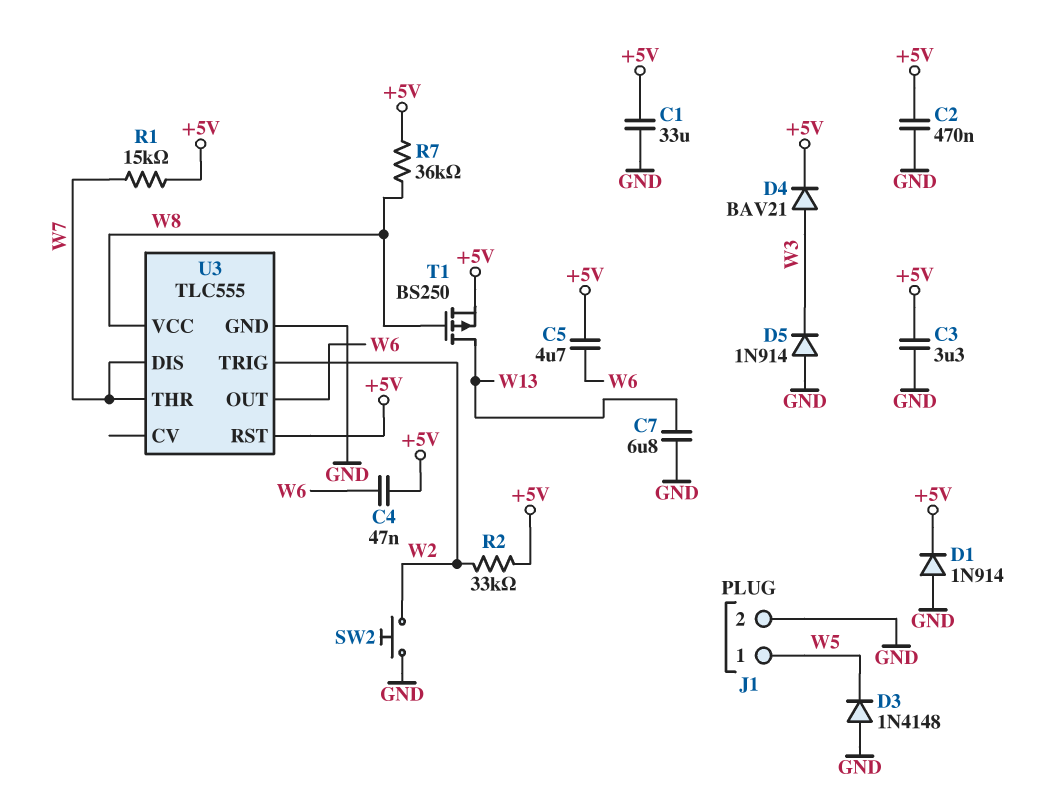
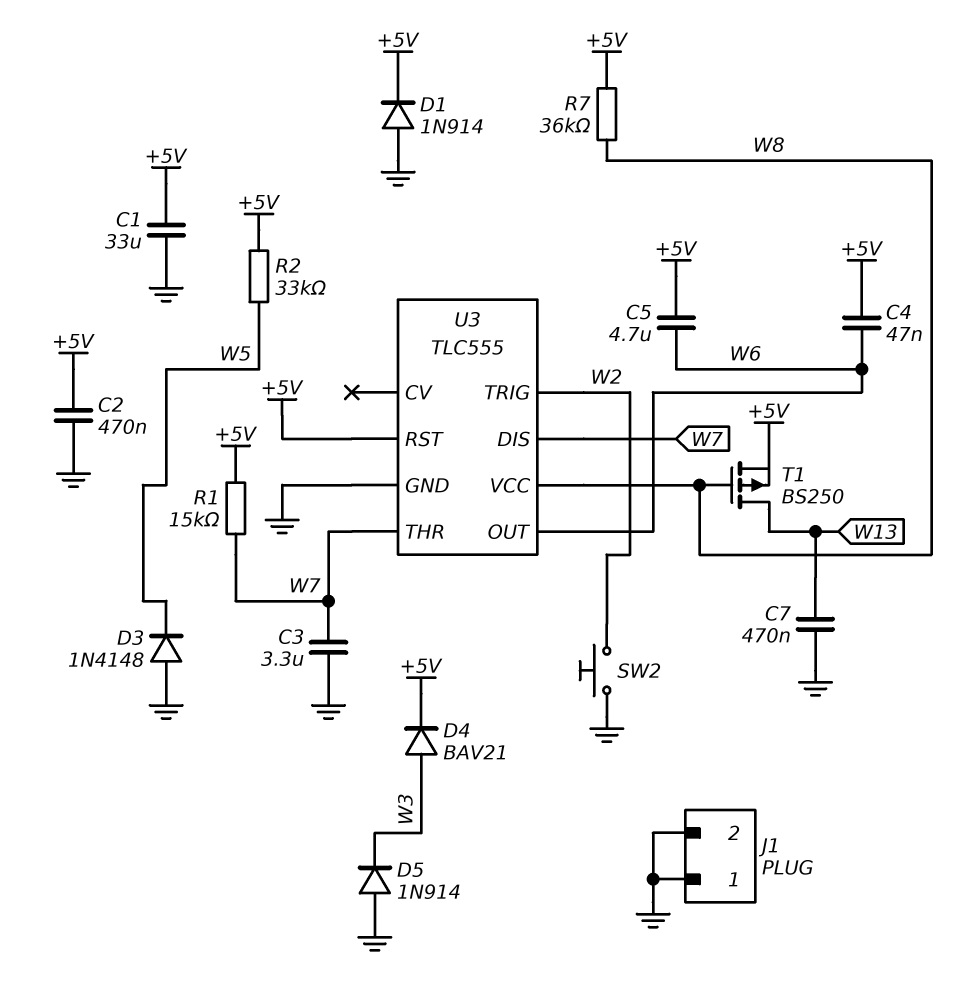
C3: 3.3uF (+5V, GND) -> 3.3uF (GND, W7)
C7: 6.8uF (GND, W13) -> 470nF (GND, W13)
J1 pin 1: W5 -> GND
R2: 33k (+5V, W2) -> 33k (+5V, W5)

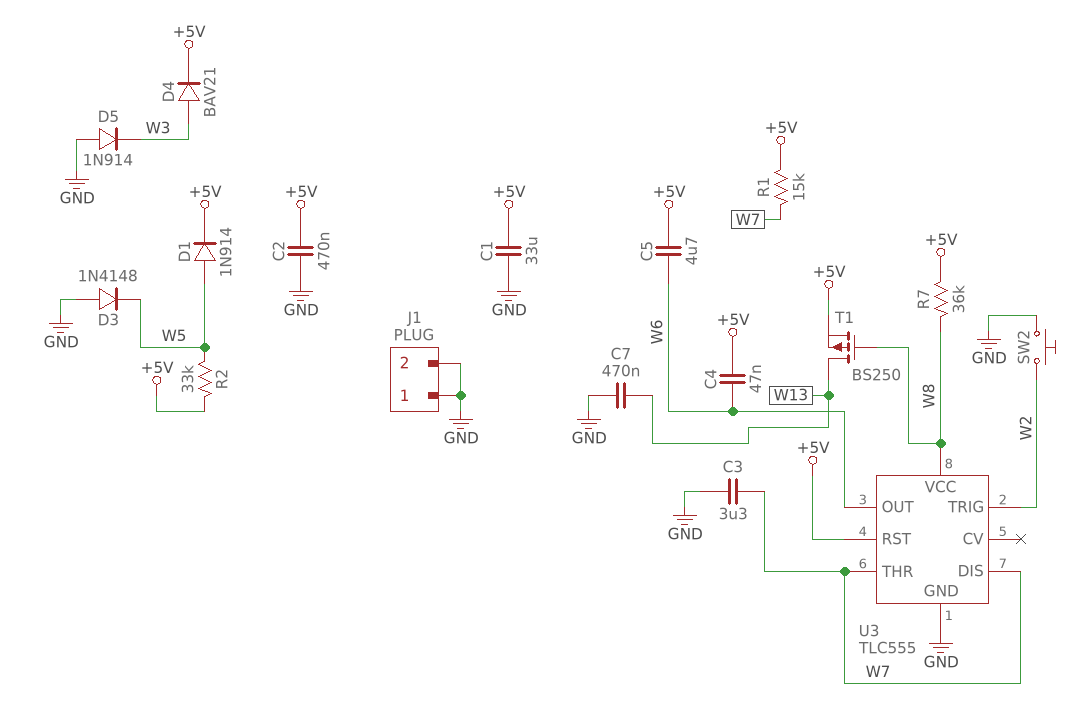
D1: diode 1N914 (A GND, K +5V) -> diode 1N914 (A W5, K +5V)

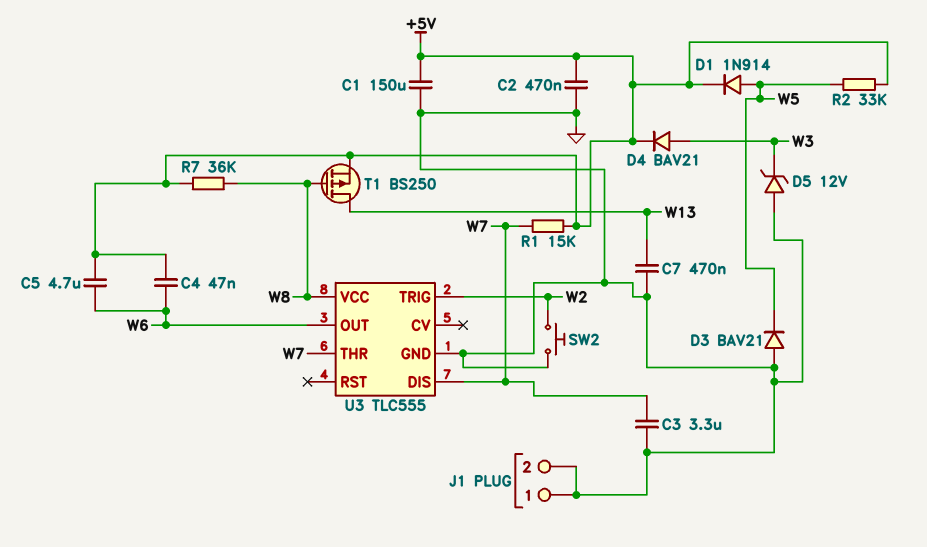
C1: 33uF (+5V, GND) -> 150uF (+5V, GND)
D3: diode 1N4148 (A GND, K W5) -> diode BAV21 (A GND, K W5)
D5: diode 1N914 (A GND, K W3) -> zener 12V (A GND, K W3)
U3 pin RST: +5V -> none

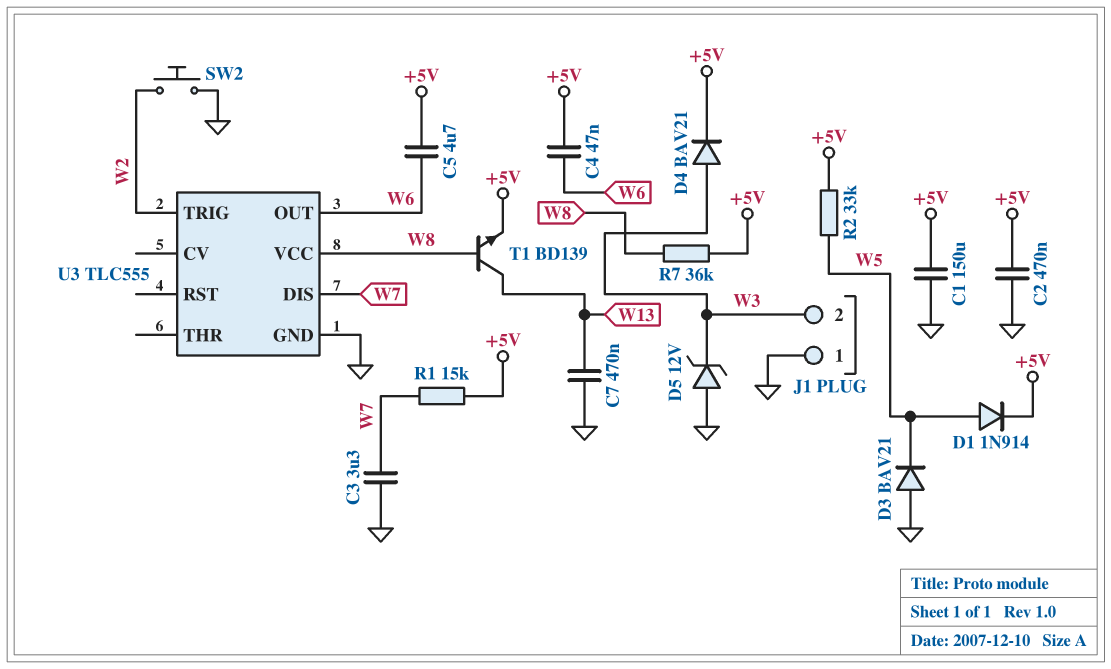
J1 pin 2: GND -> W3
T1: PMOS BS250 (G W8, D W13, S +5V) -> NPN BD139 (B W8, C W13, E +5V)
U3 pin THR: W7 -> none

